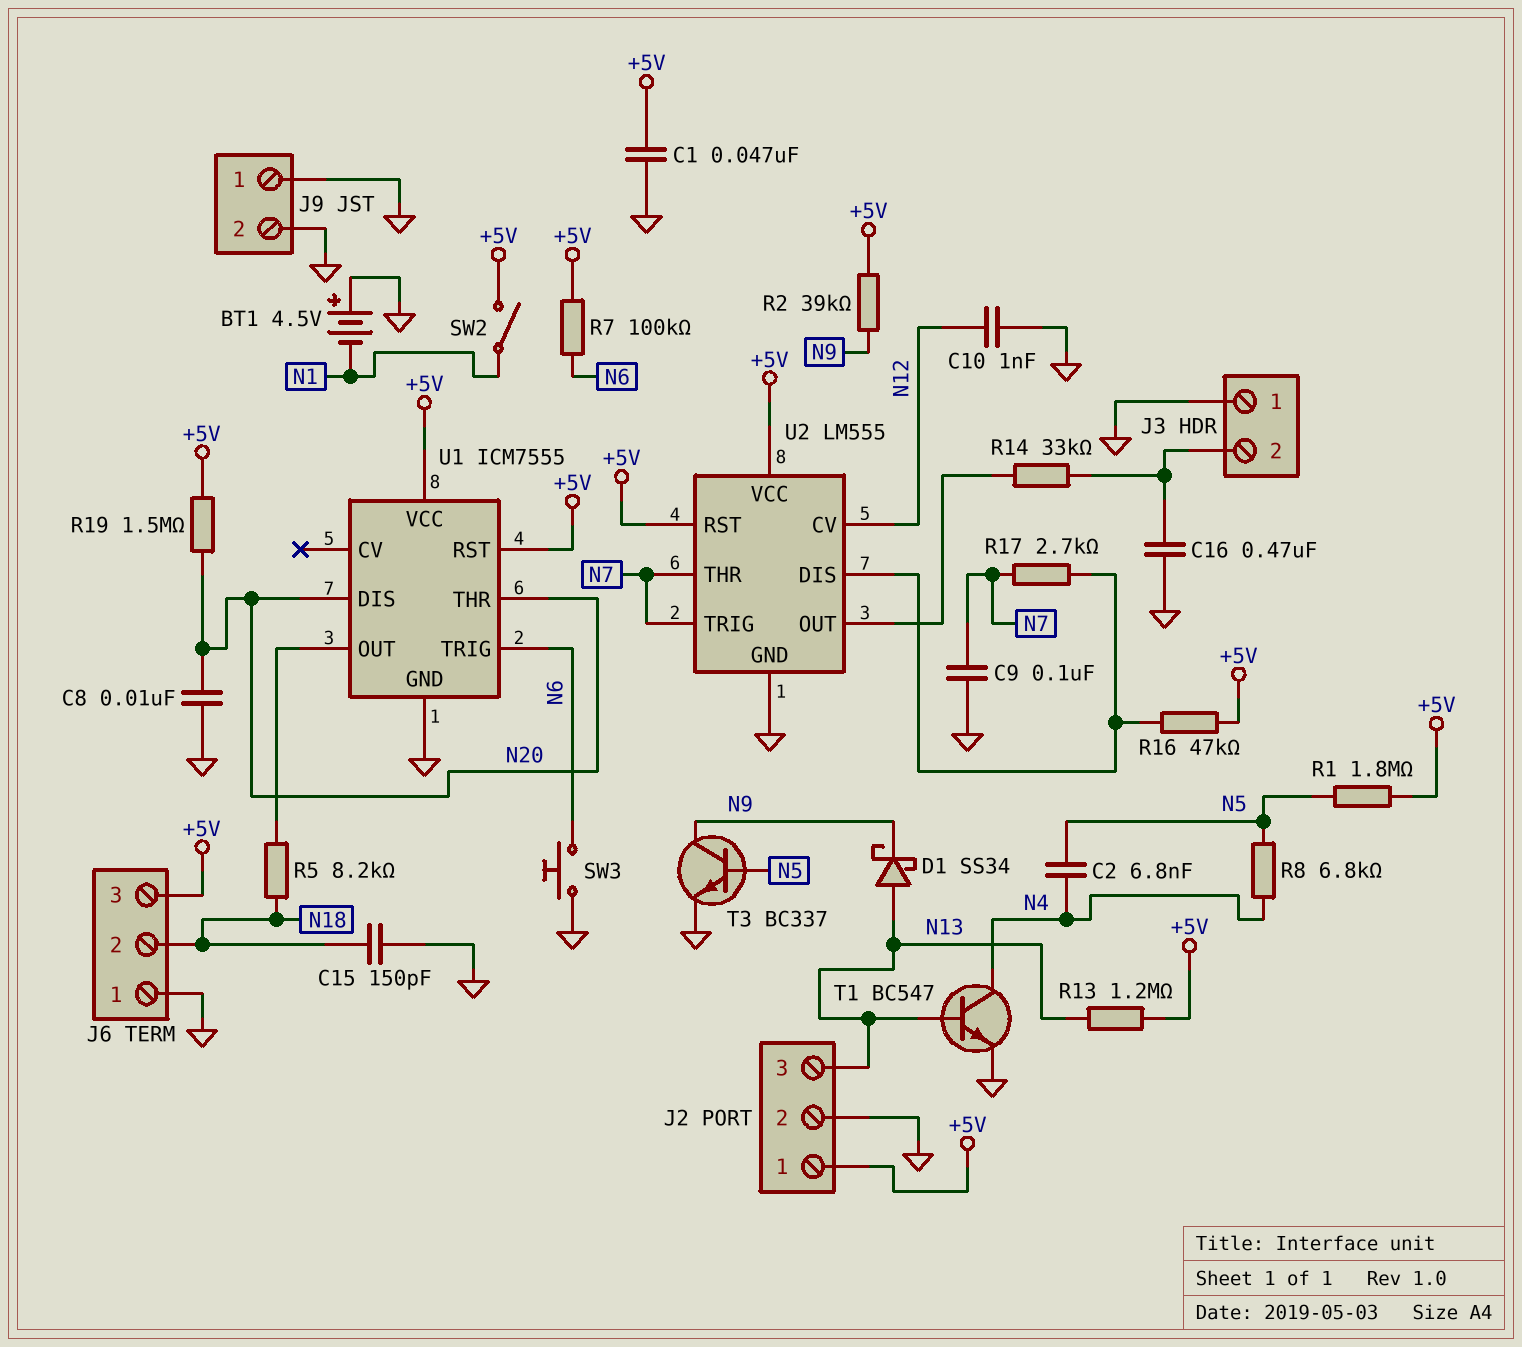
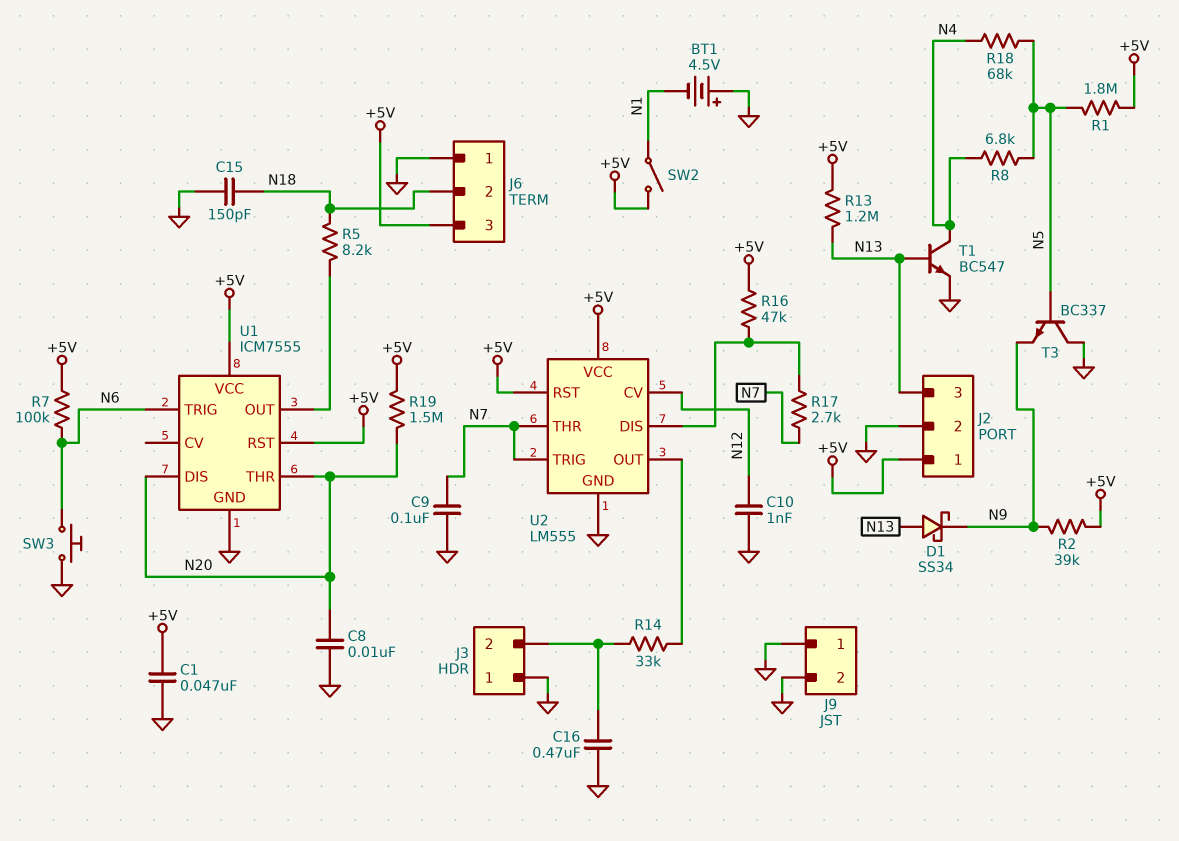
C2: 6.8nF (N4, N5) -> none
R18: none -> 68k (N4, N5)
T3: NPN BC337 (B N5, C N9, E GND) -> NPN BC337 (B N5, C GND, E N9)

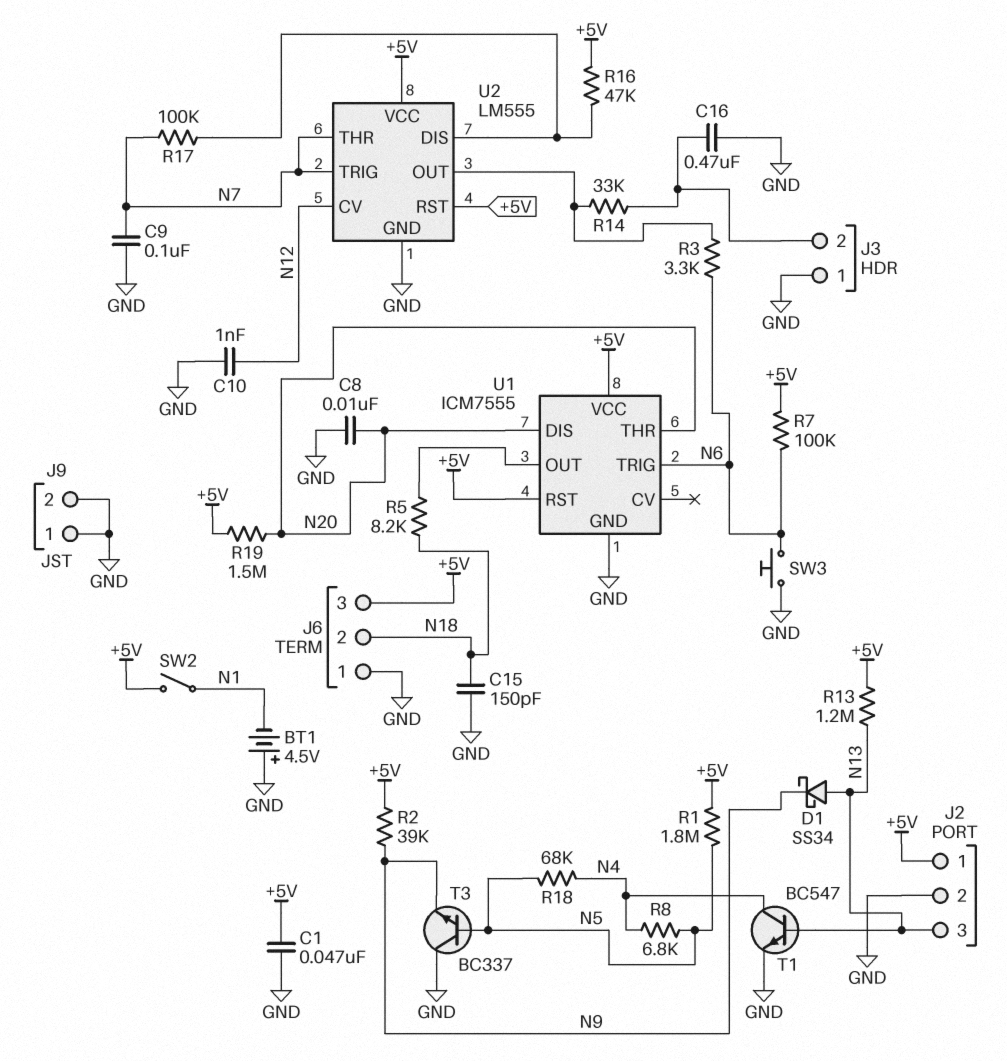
R3: none -> 3.3k (N6, U2/OUT)
R17: 2.7k (N7, U2/DIS) -> 100k (N7, U2/DIS)

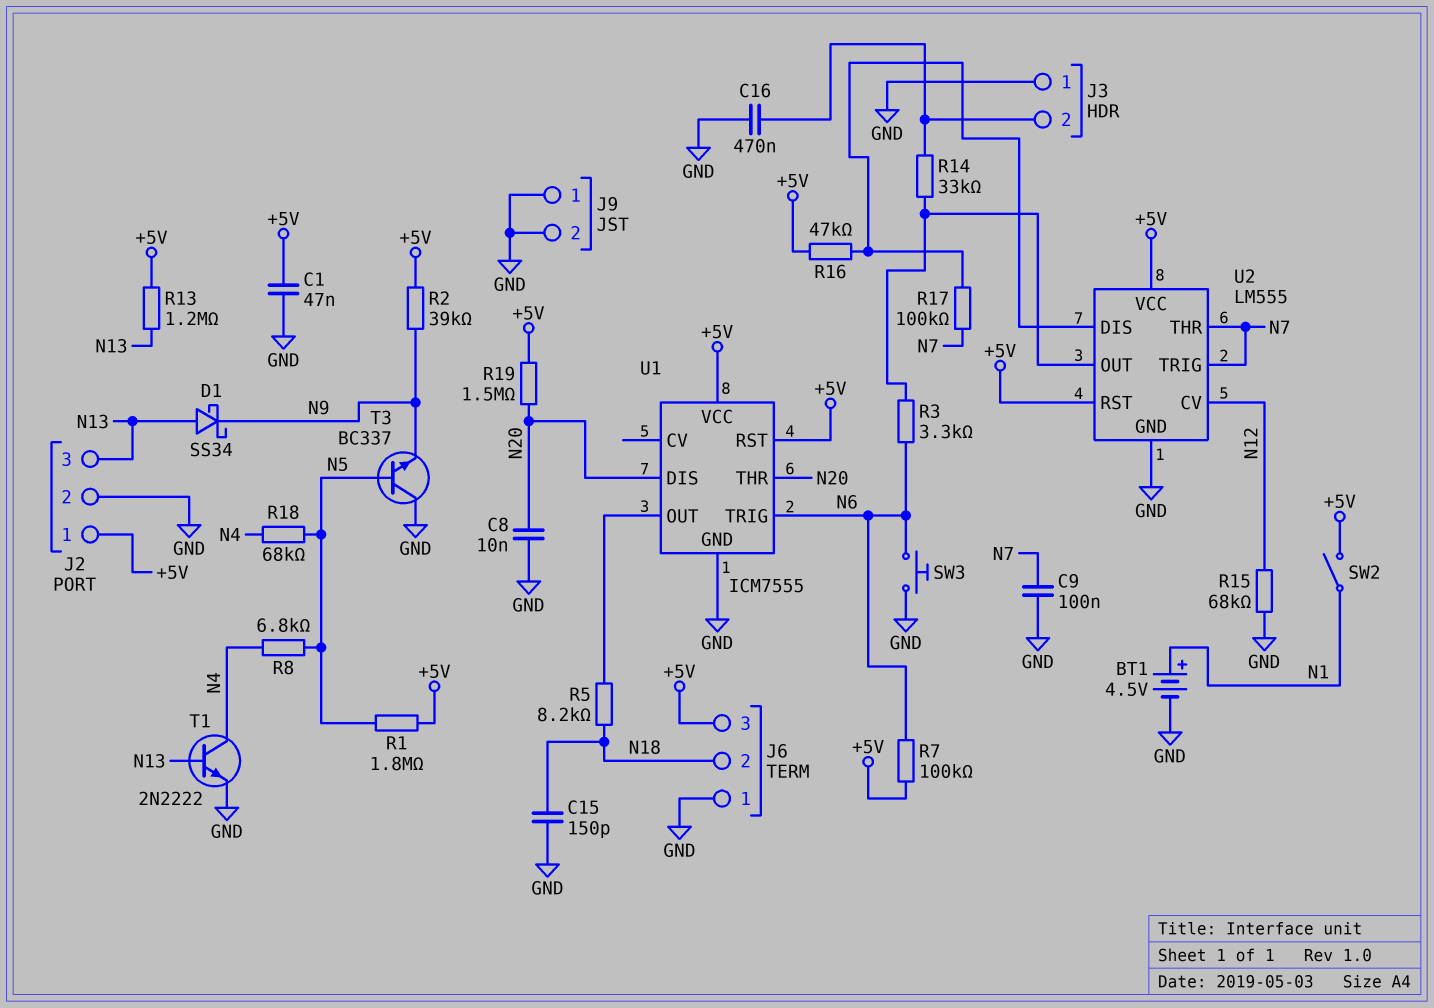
BT1: 4.5V (plus GND, minus N1) -> 4.5V (plus N1, minus GND)
C10: 1nF (GND, N12) -> none
R15: none -> 68k (GND, N12)
T1: NPN BC547 (B N13, C N4, E GND) -> NPN 2N2222 (B N13, C N4, E GND)

